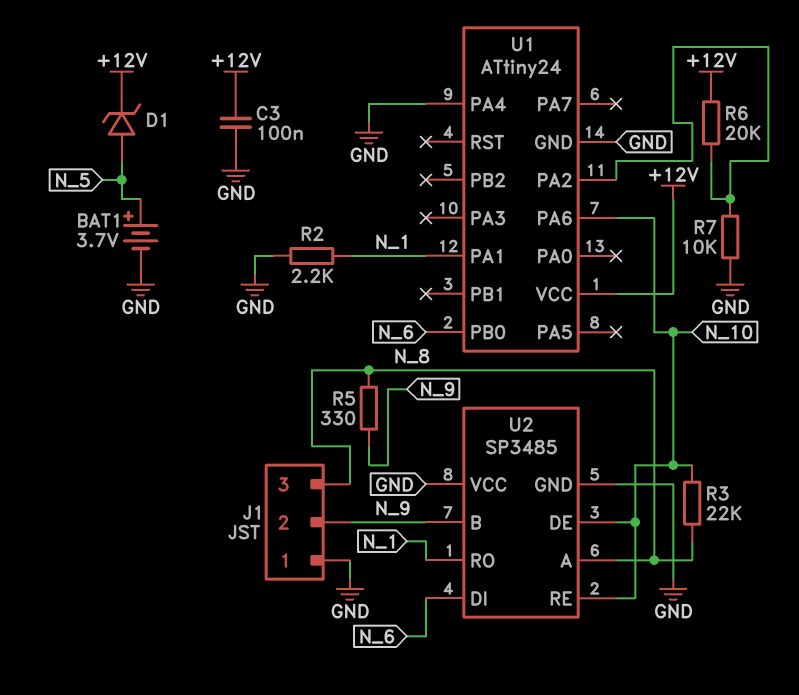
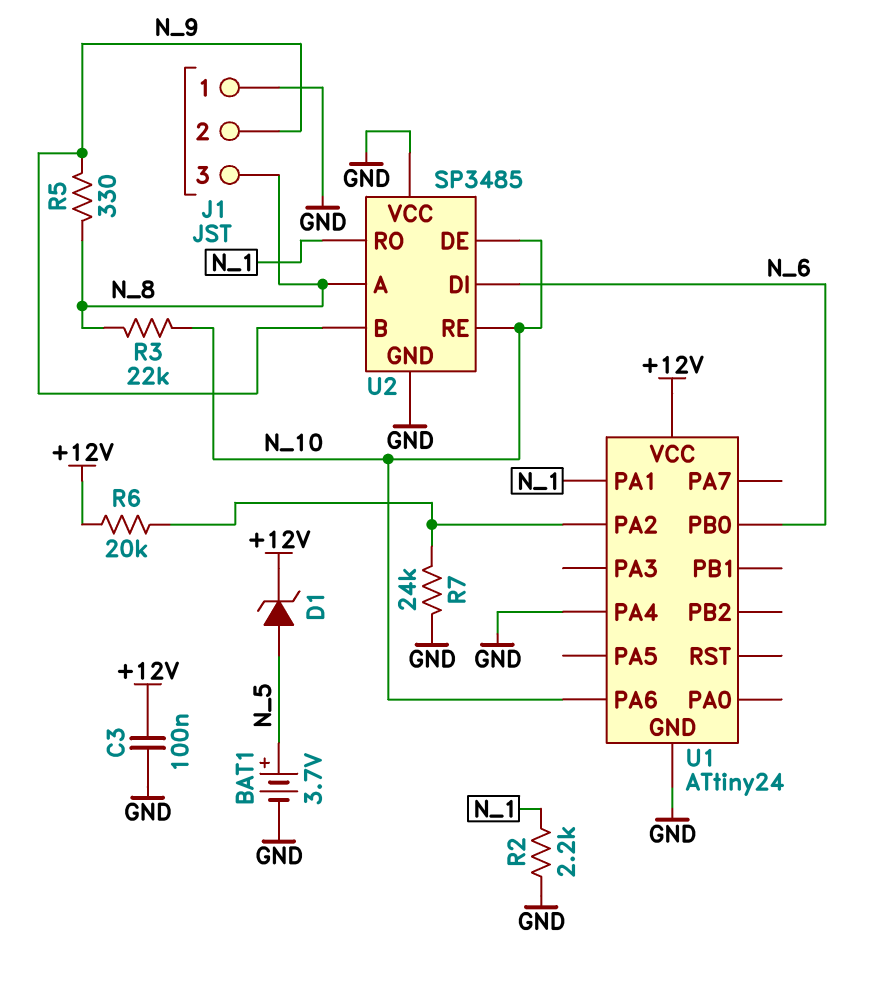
R7: 10k (GND, U1/PA2) -> 24k (GND, U1/PA2)

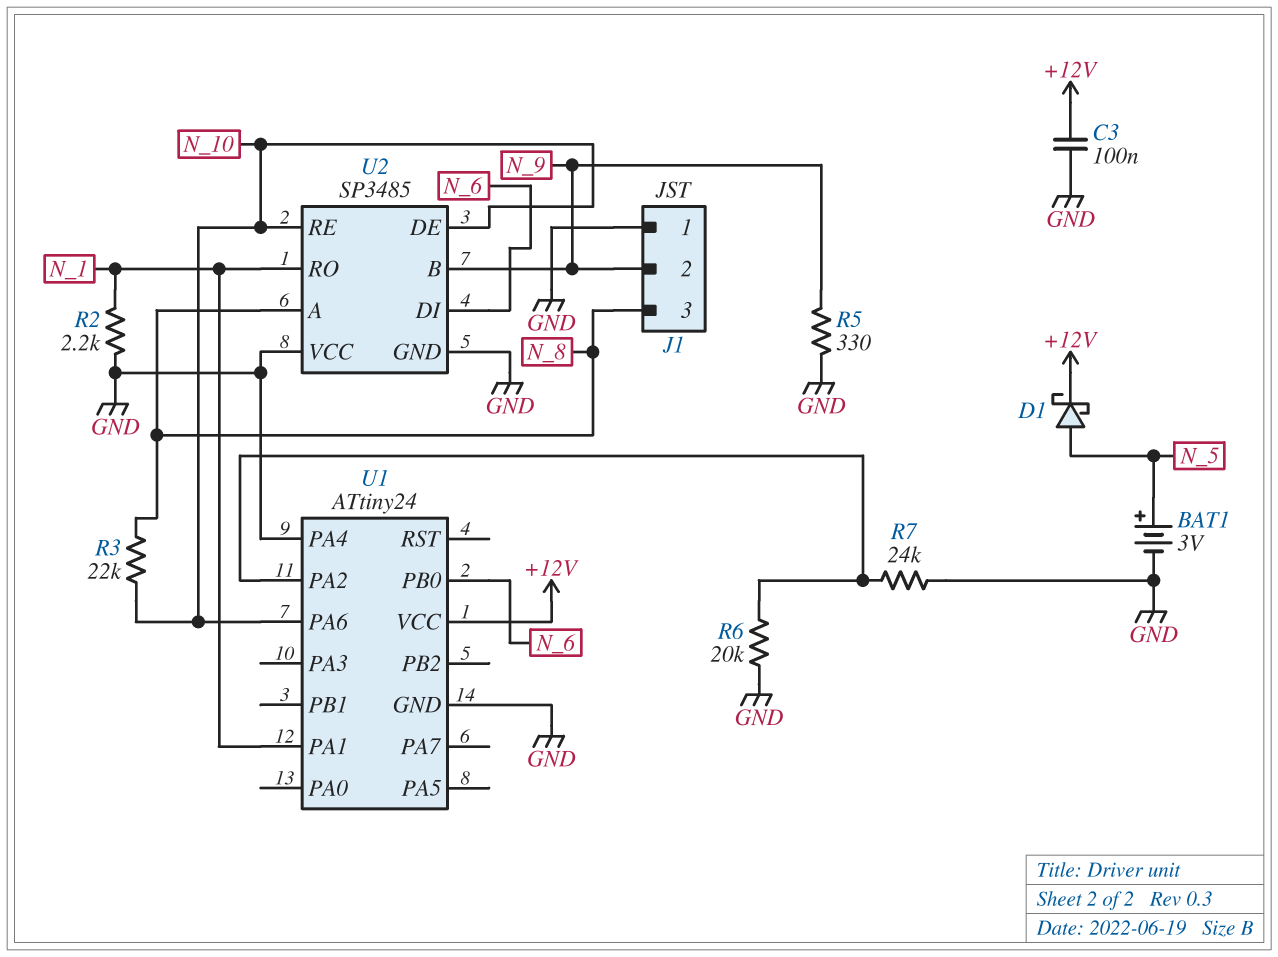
BAT1: 3.7V (plus N_5, minus GND) -> 3V (plus N_5, minus GND)
D1: zener (A N_5, K +12V) -> schottky (A N_5, K +12V)
R5: 330 (N_8, N_9) -> 330 (GND, N_9)
R6: 20k (+12V, U1/PA2) -> 20k (GND, U1/PA2)

